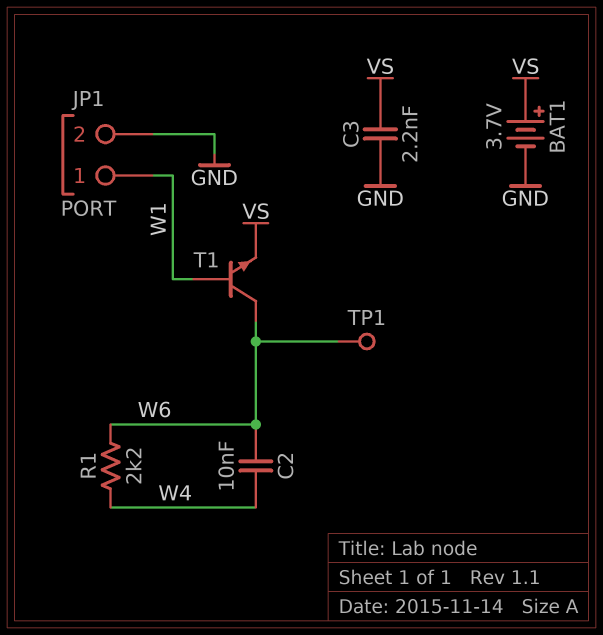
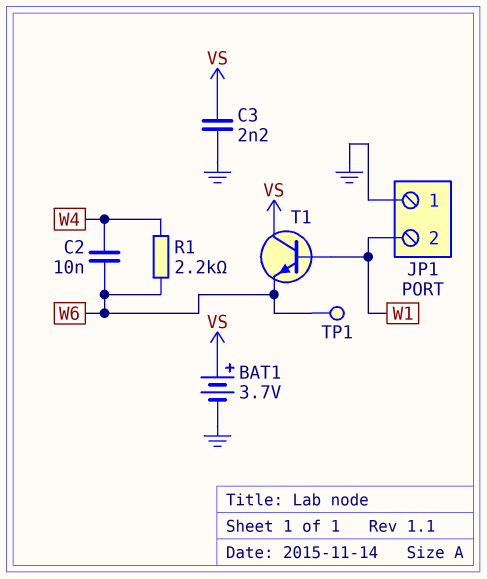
JP1 pin 1: W1 -> GND
JP1 pin 2: GND -> W1
T1: NPN (B W1, C W6, E VS) -> NPN (B W1, C VS, E W6)

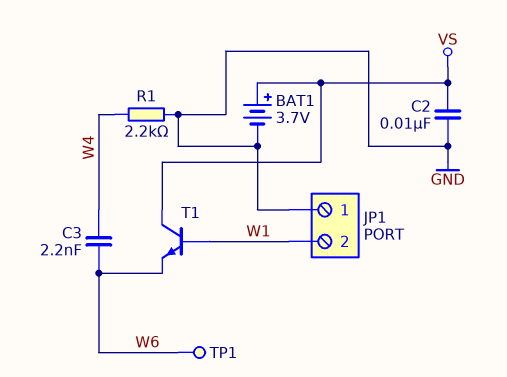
C2: 10nF (W4, W6) -> 10nF (GND, VS)
C3: 2.2nF (GND, VS) -> 2.2nF (W4, W6)
R1: 2.2k (W4, W6) -> 2.2k (GND, W4)

